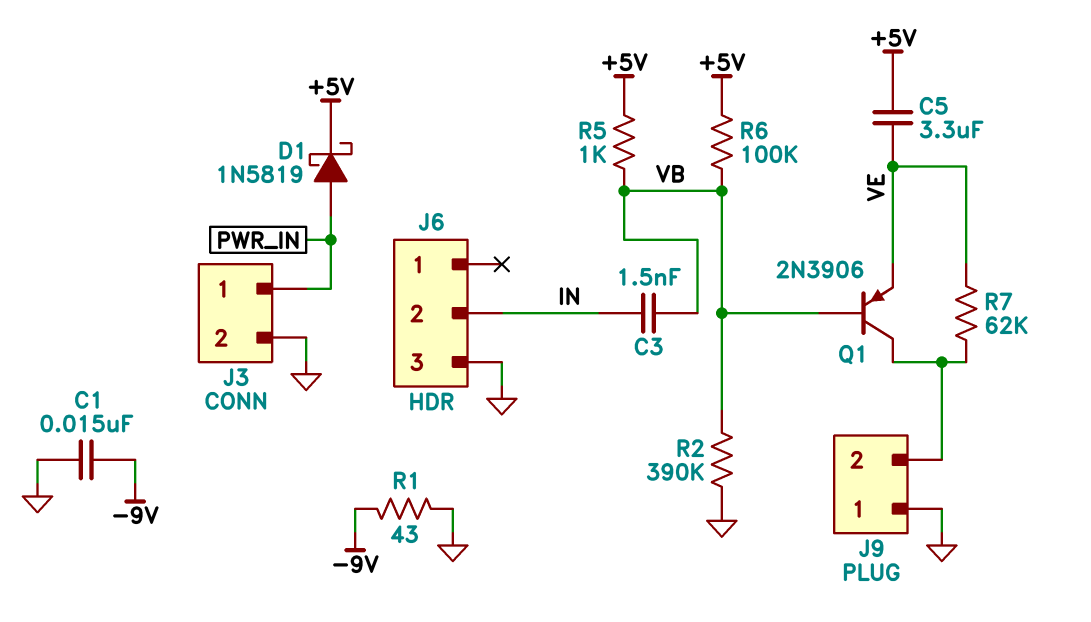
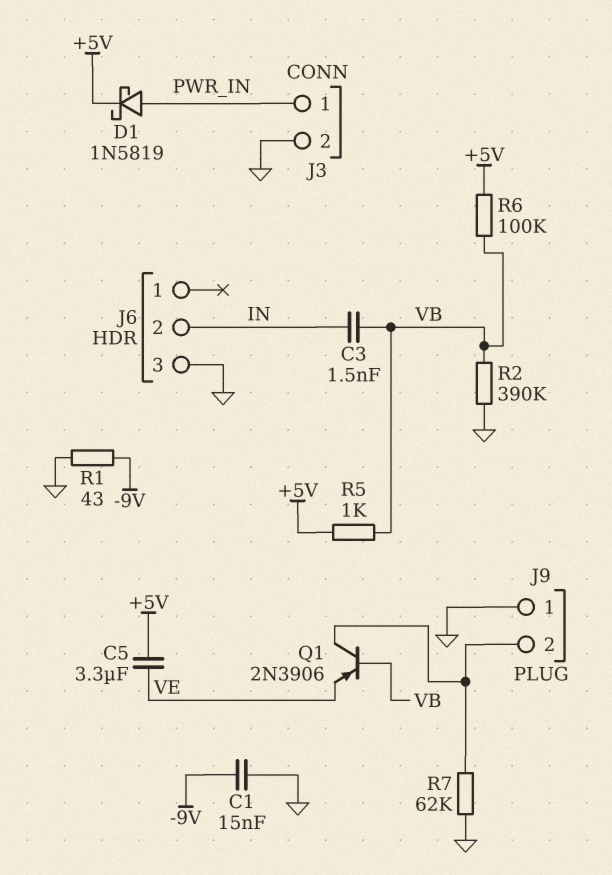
R7: 62k (J9/2, VE) -> 62k (GND, J9/2)

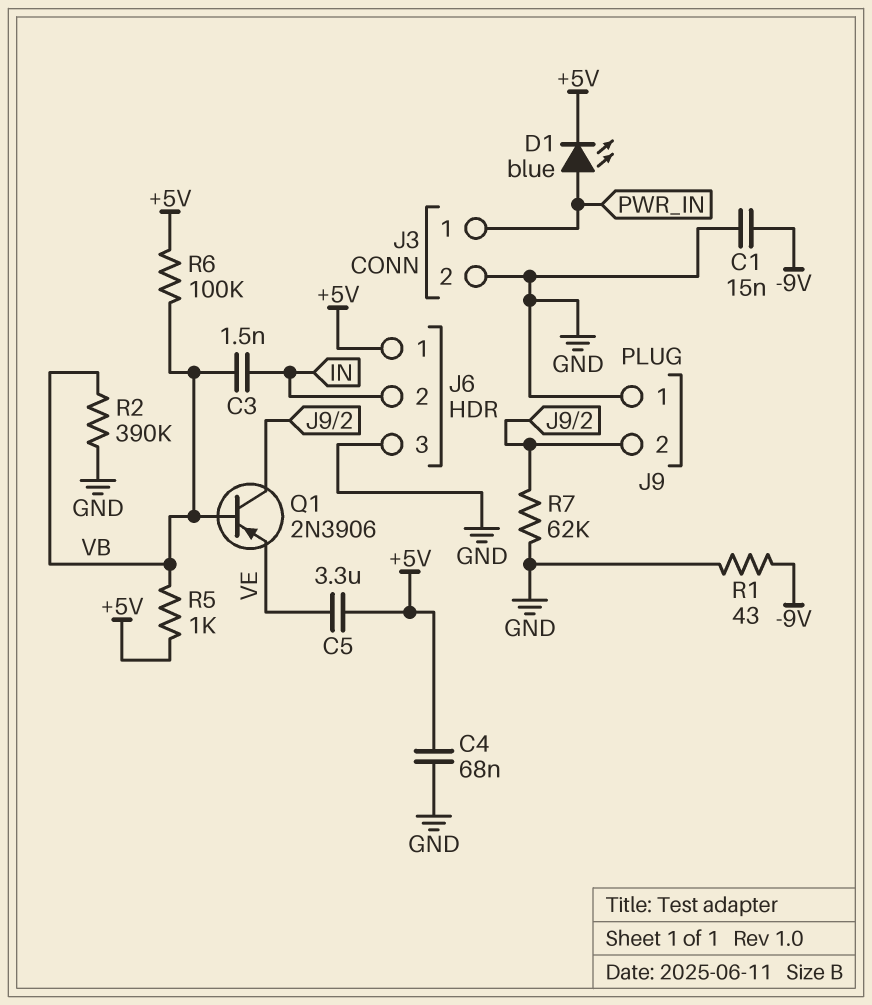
C4: none -> 68nF (+5V, GND)
D1: schottky 1N5819 (A PWR_IN, K +5V) -> LED blue (A PWR_IN, K +5V)
J6 pin 1: none -> +5V

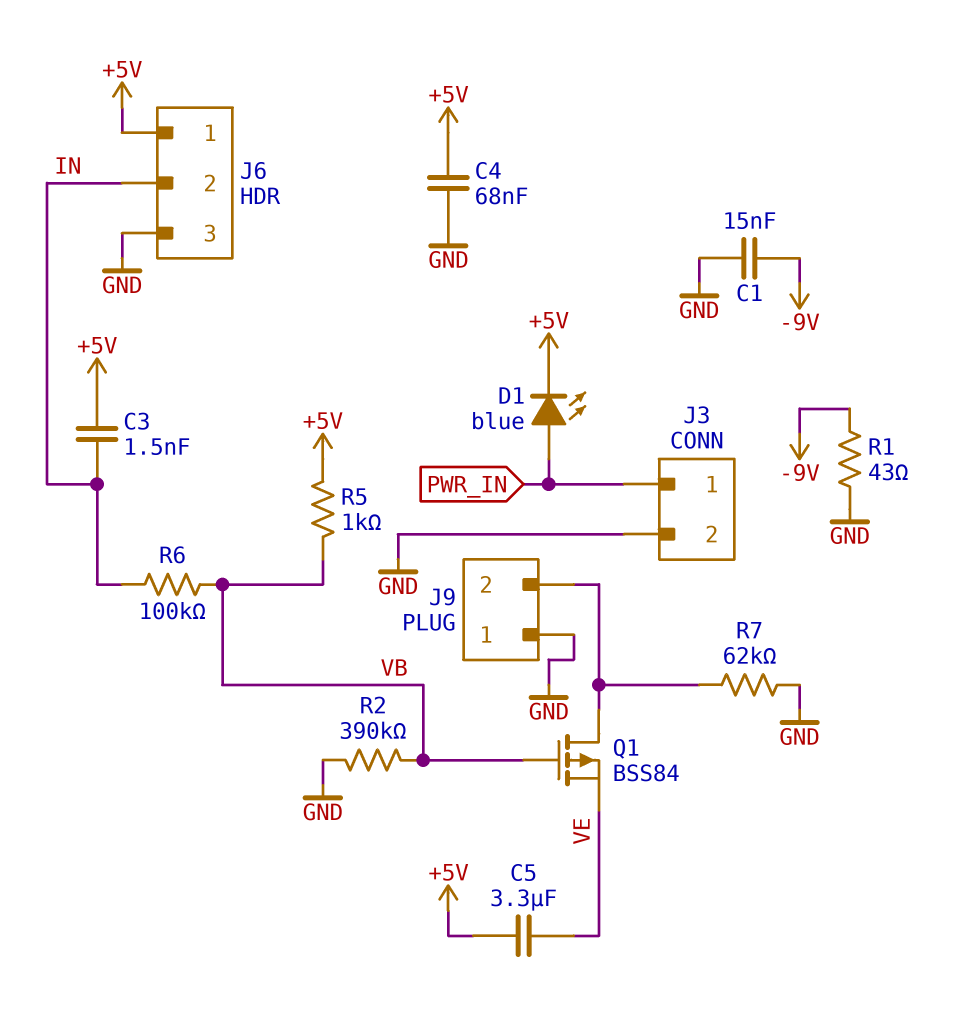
C3: 1.5nF (IN, VB) -> 1.5nF (+5V, IN)
Q1: PNP 2N3906 (B VB, C J9/2, E VE) -> PMOS BSS84 (G VB, D J9/2, S VE)
R6: 100k (+5V, VB) -> 100k (IN, VB)

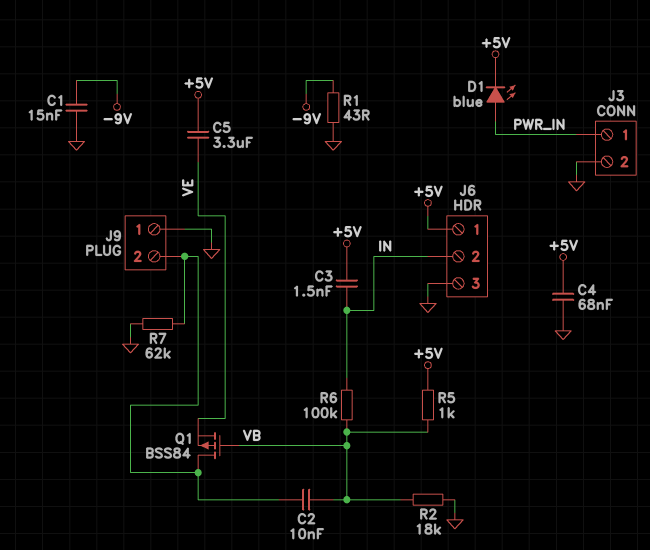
C2: none -> 10nF (J9/2, VB)
R2: 390k (GND, VB) -> 18k (GND, VB)

